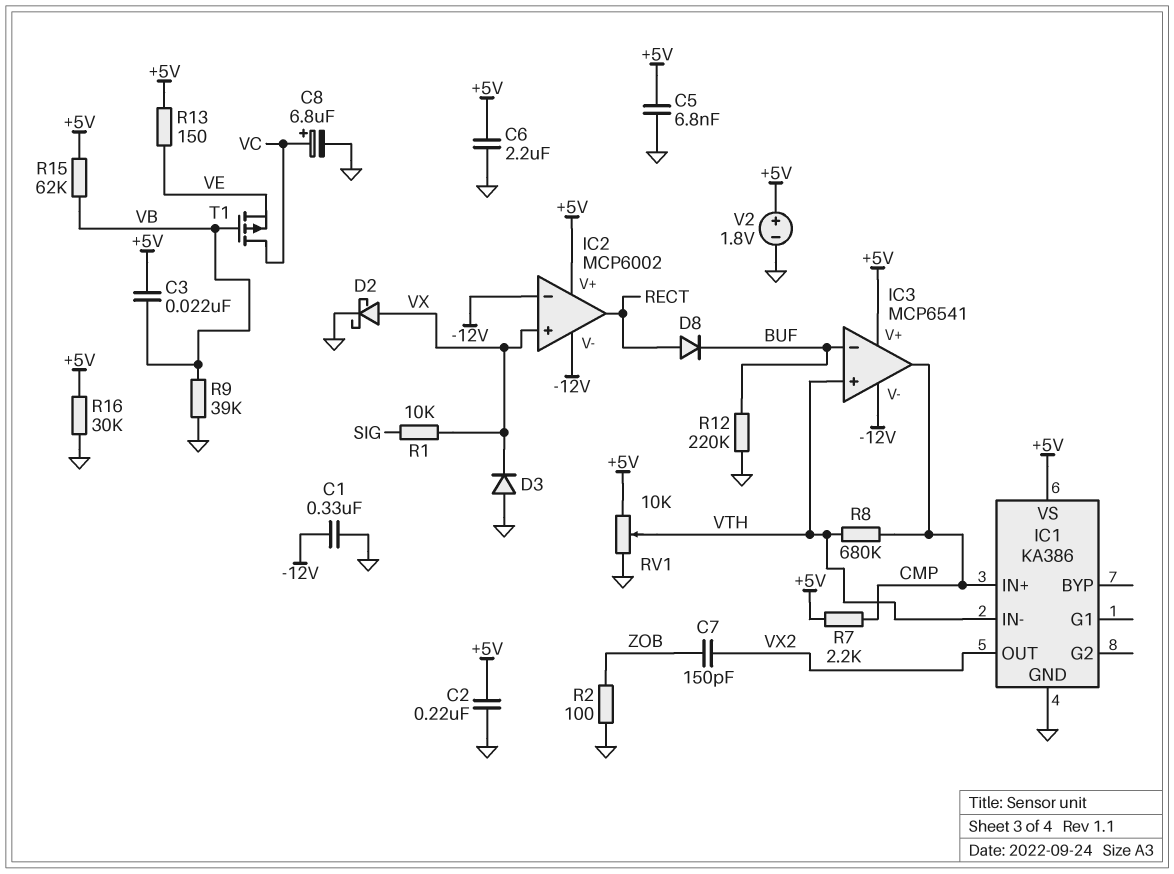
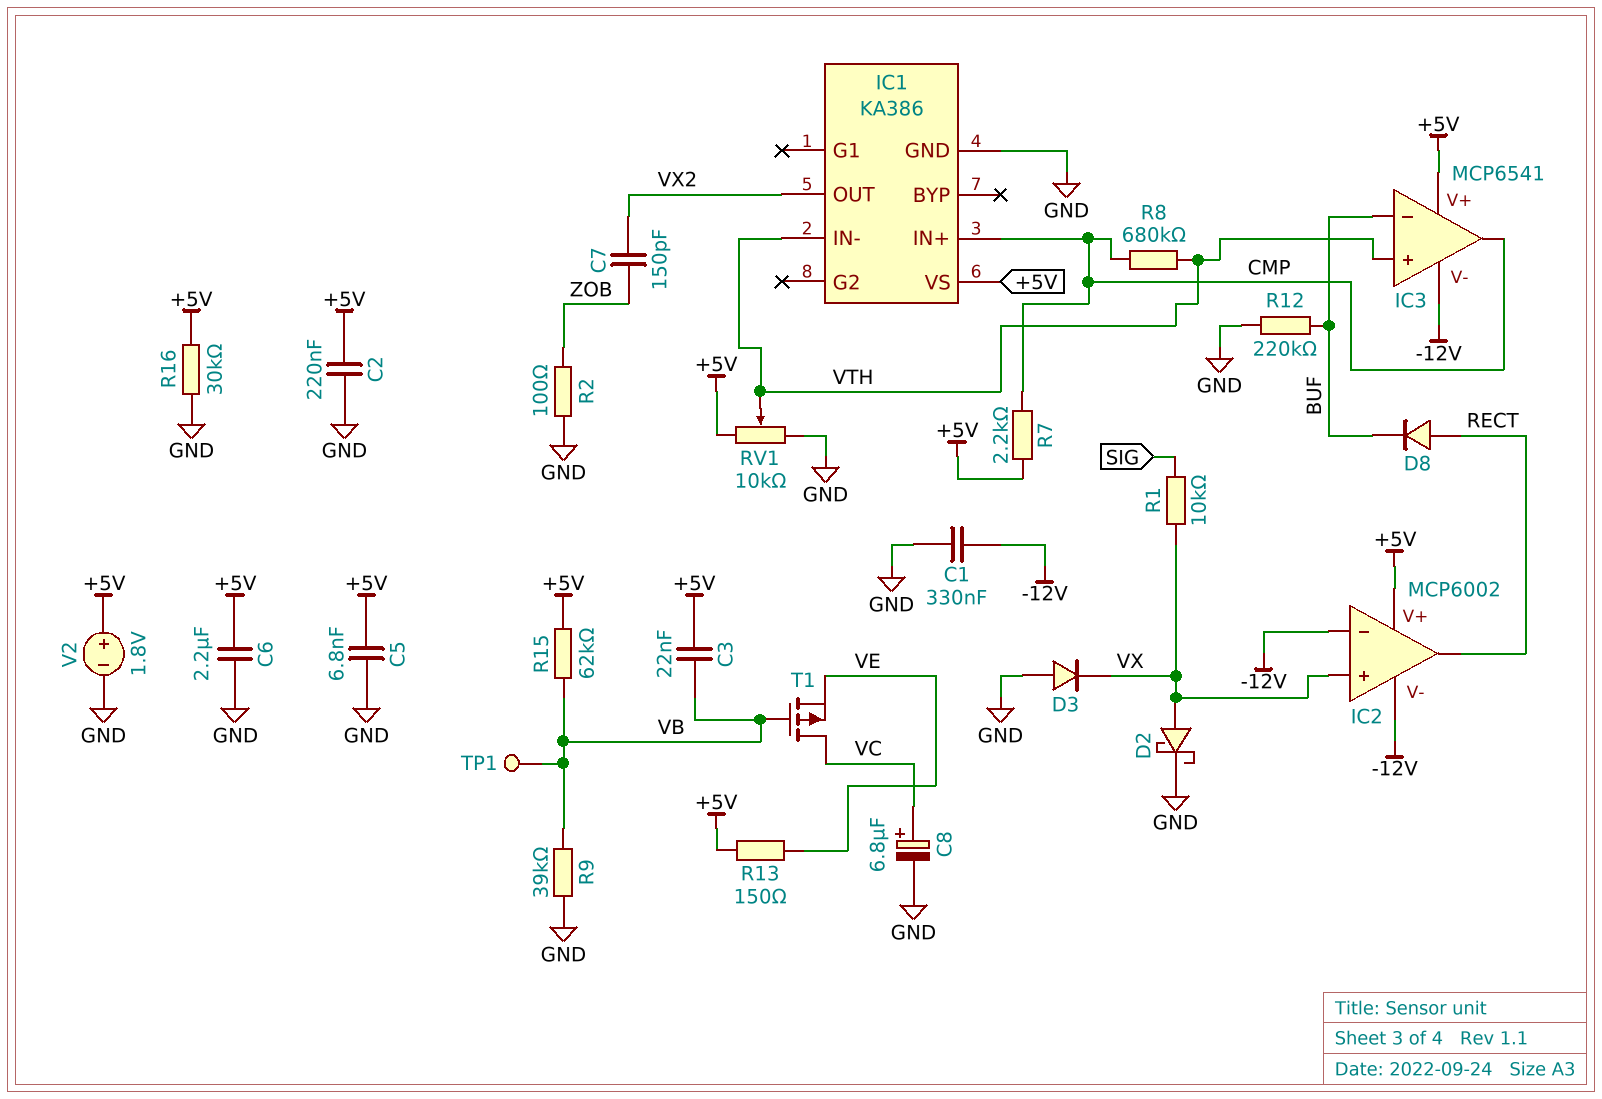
TP1: none -> test point (VB)

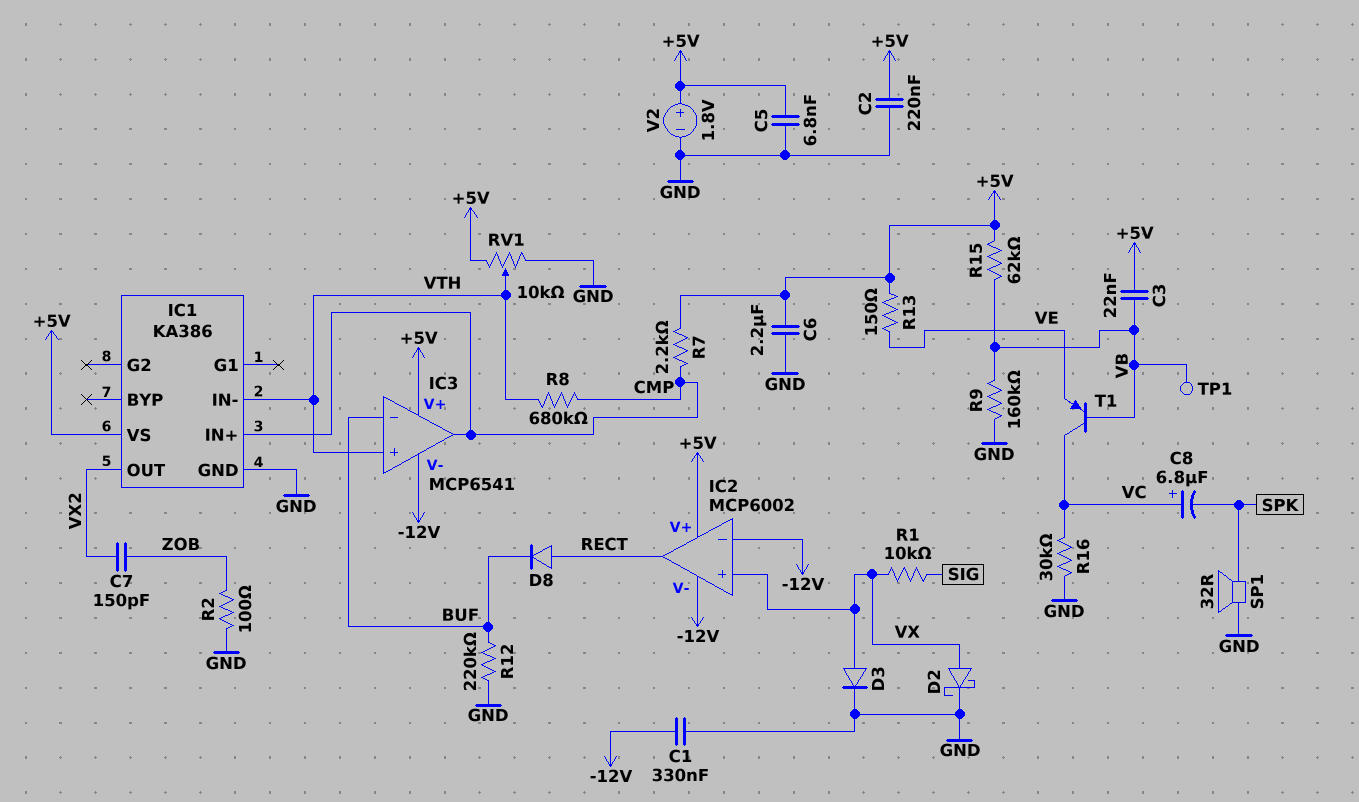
C8: 6.8uF (plus VC, minus GND) -> 6.8uF (plus VC, minus SPK)
D3: diode (A GND, K VX) -> diode (A VX, K GND)
R9: 39k (GND, VB) -> 160k (GND, VB)
R16: 30k (+5V, GND) -> 30k (GND, VC)
SP1: none -> speaker 32R (GND, SPK)
T1: PMOS (G VB, D VC, S VE) -> PNP (B VB, C VC, E VE)

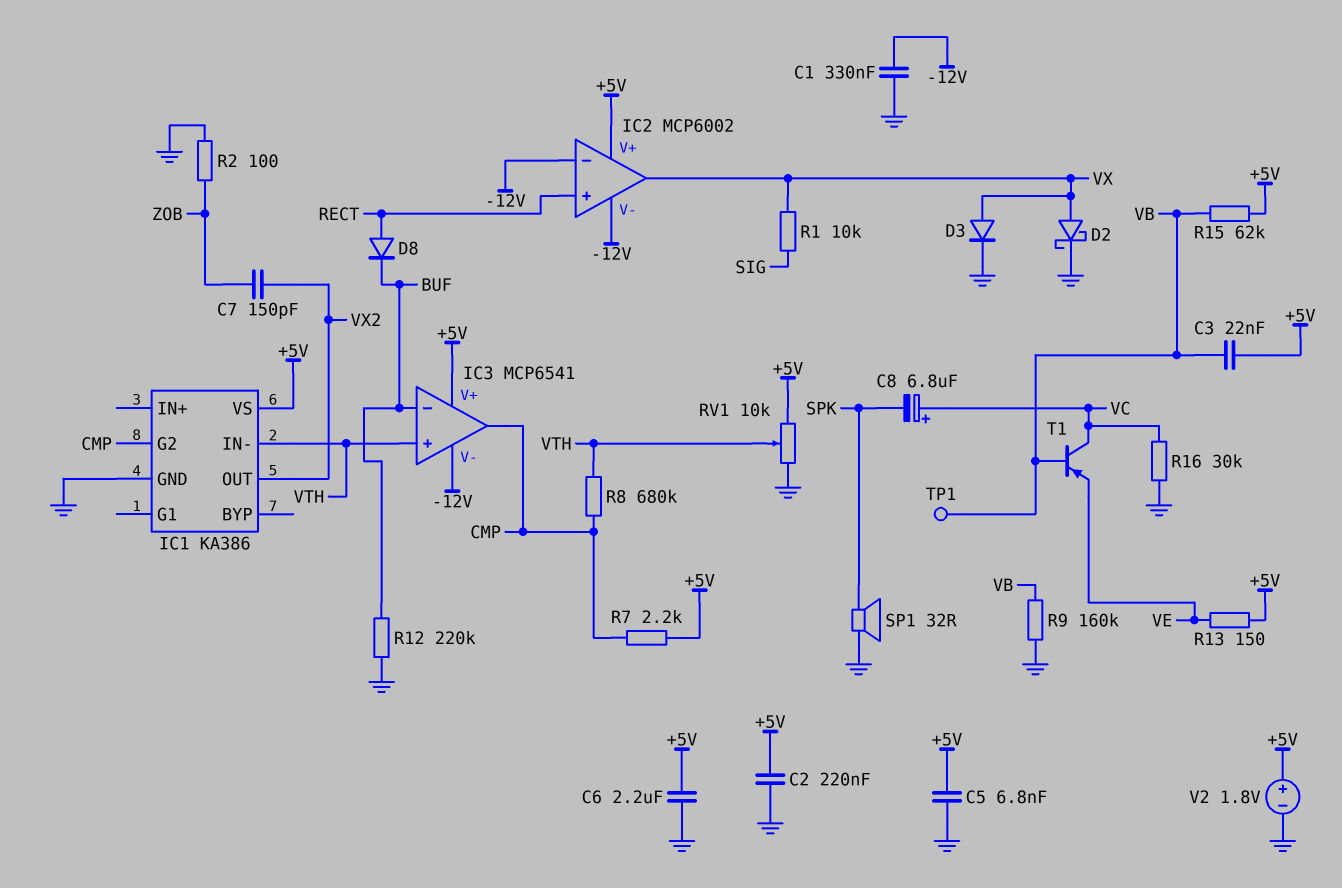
IC1 pin G2: none -> CMP
IC1 pin IN+: CMP -> none
IC2 pin in+: VX -> RECT
IC2 pin out: RECT -> VX

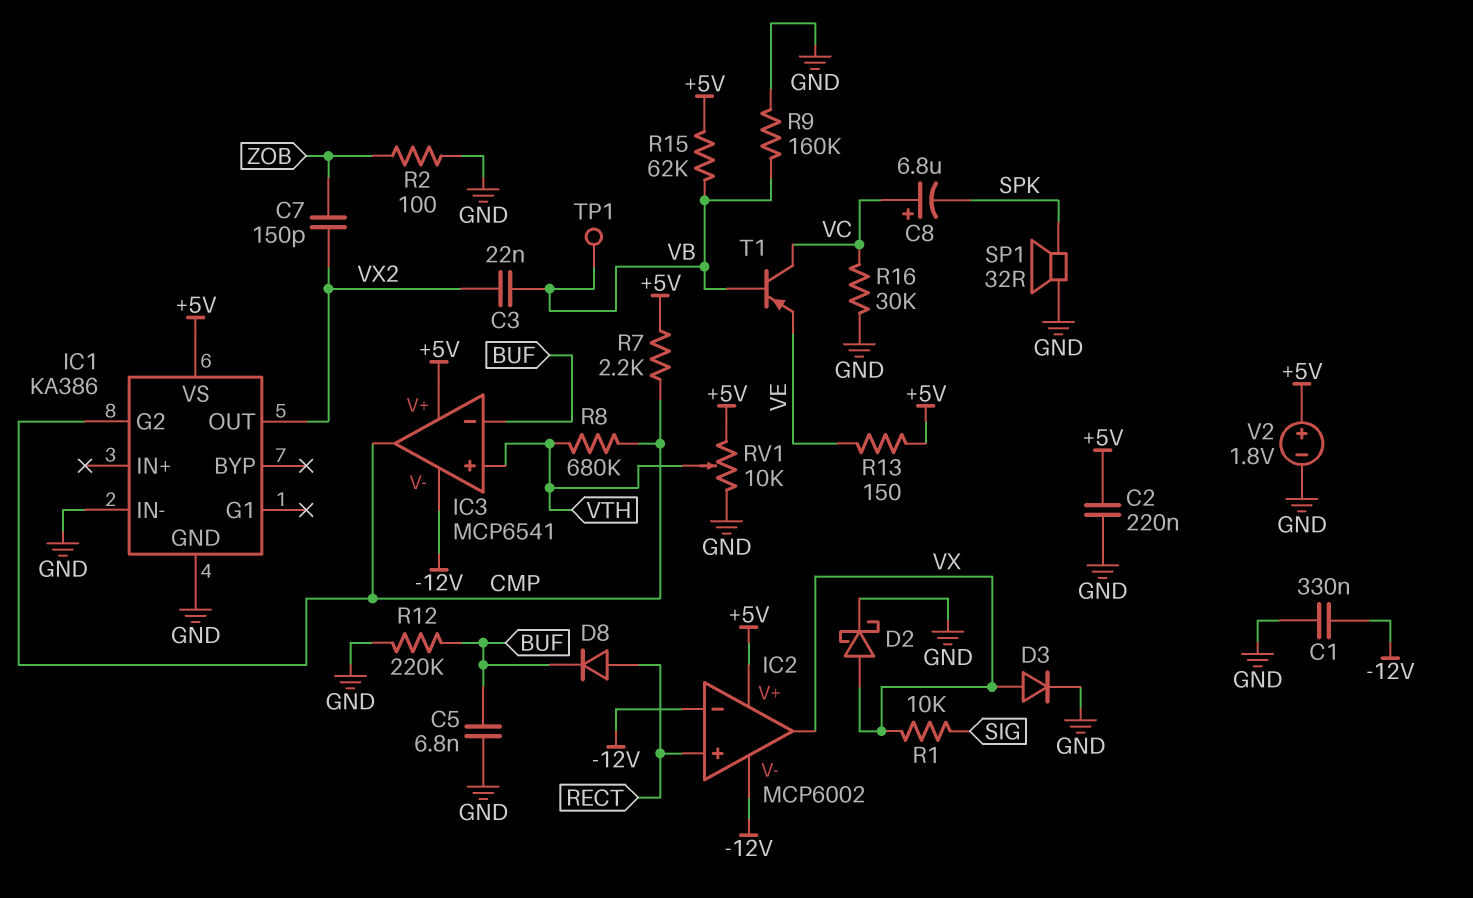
C3: 22nF (+5V, VB) -> 22nF (VB, VX2)
C5: 6.8nF (+5V, GND) -> 6.8nF (BUF, GND)
C6: 2.2uF (+5V, GND) -> none
IC1 pin IN-: VTH -> GND

